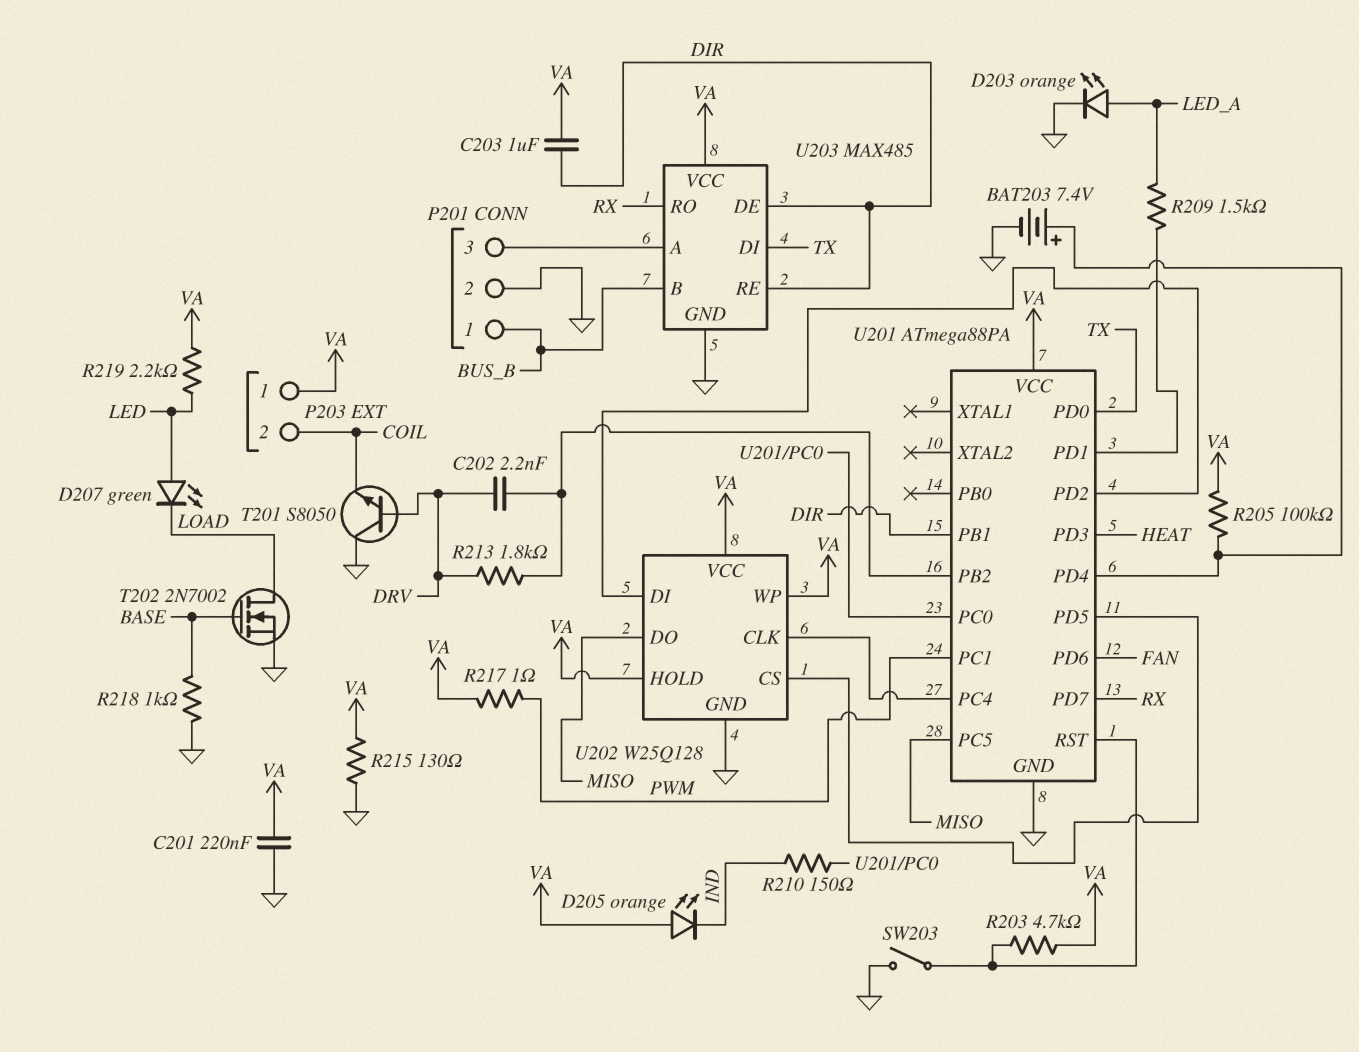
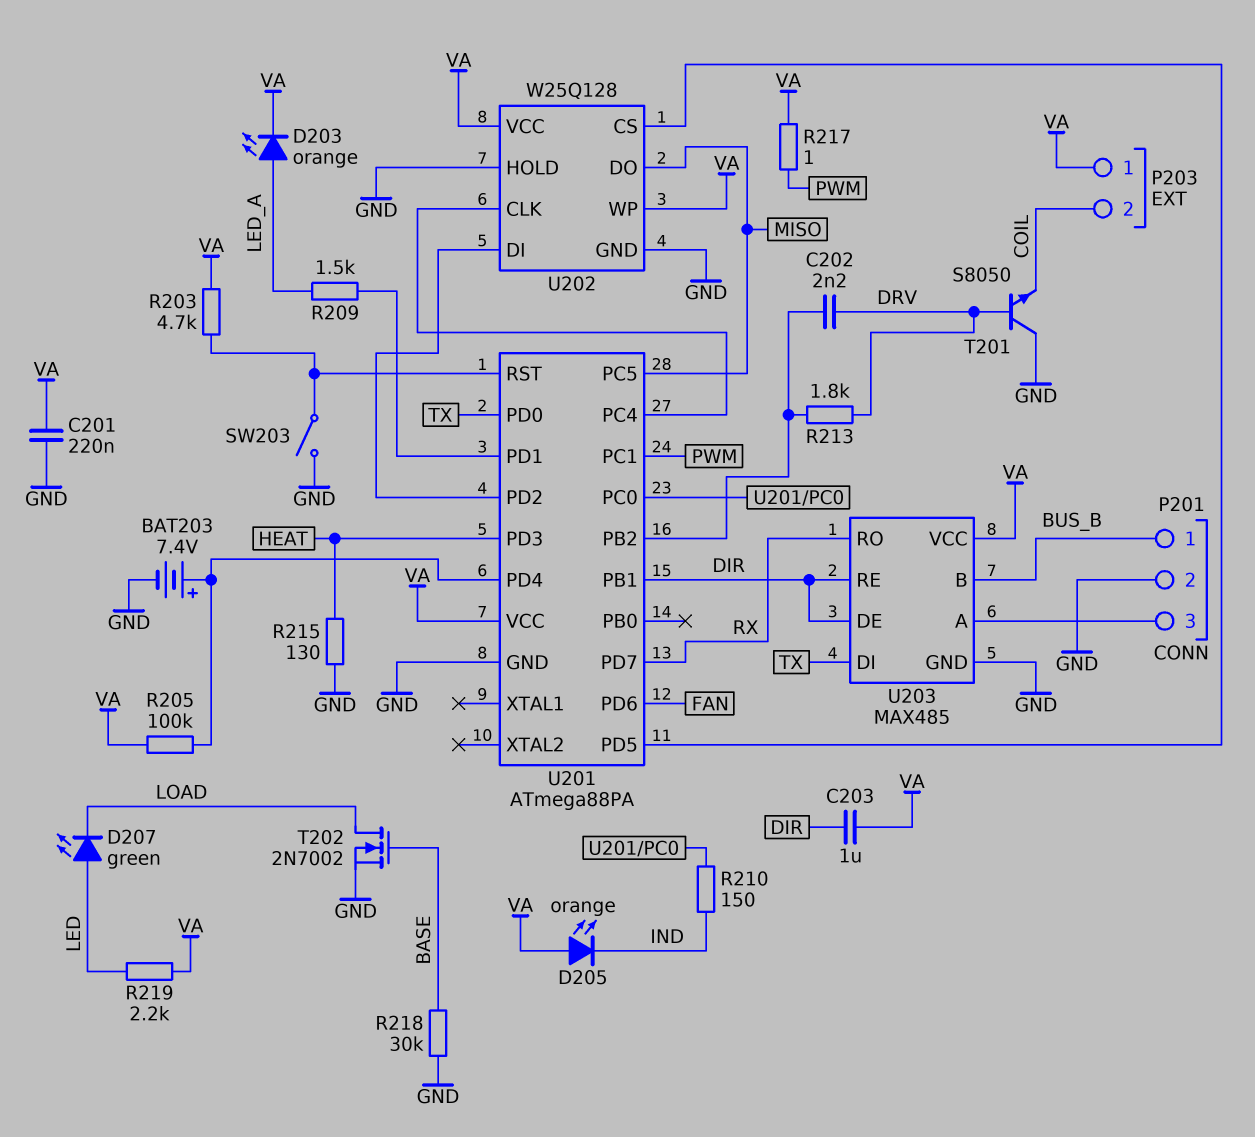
D203: LED orange (A LED_A, K GND) -> LED orange (A LED_A, K VA)
R215: 130 (GND, VA) -> 130 (GND, HEAT)
R218: 1k (BASE, GND) -> 30k (BASE, GND)
U202 pin HOLD: VA -> GND

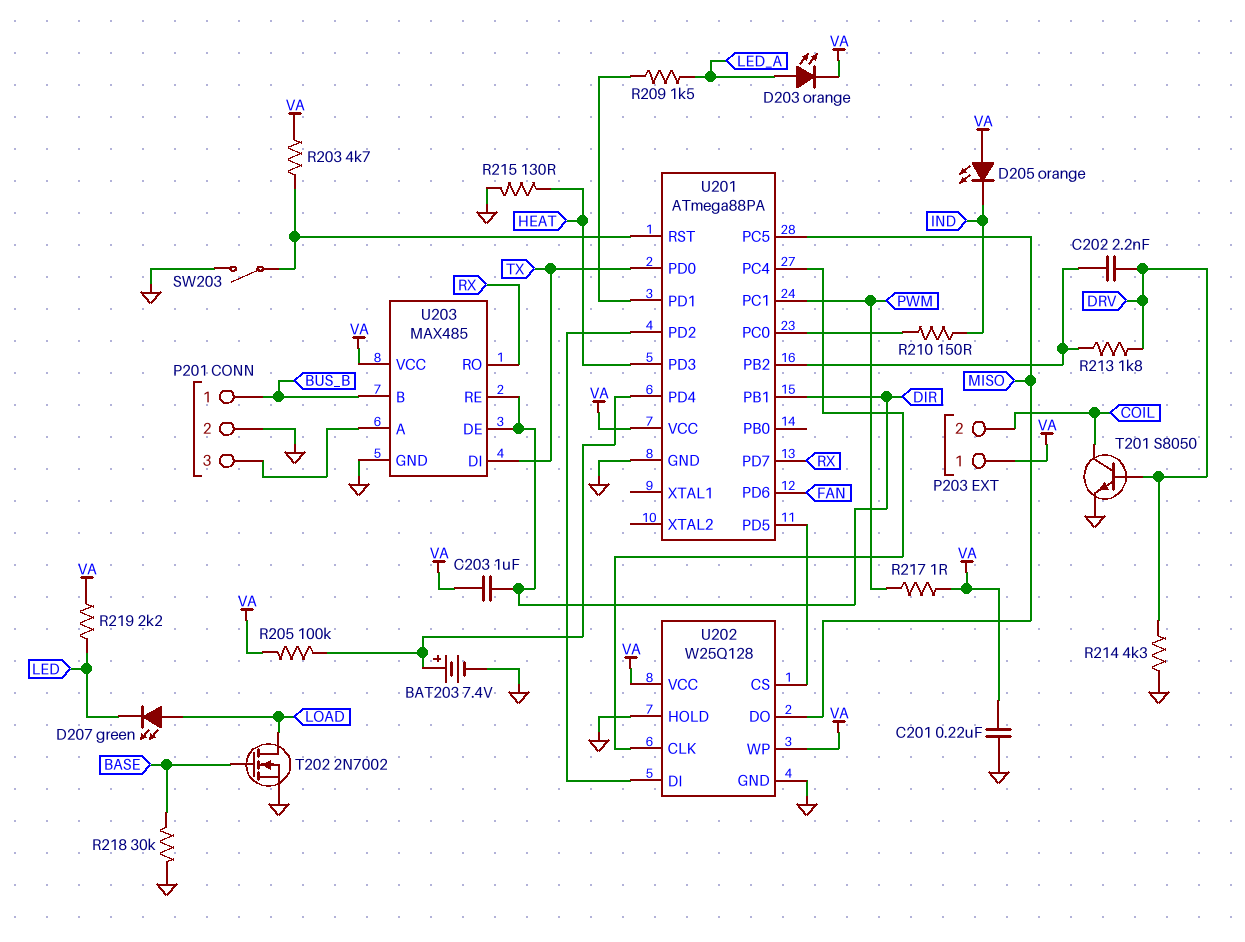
D207: LED green (A LED, K LOAD) -> LED green (A LOAD, K LED)
R214: none -> 4.3k (DRV, GND)
T201: NPN S8050 (B DRV, C GND, E COIL) -> NPN S8050 (B DRV, C COIL, E GND)

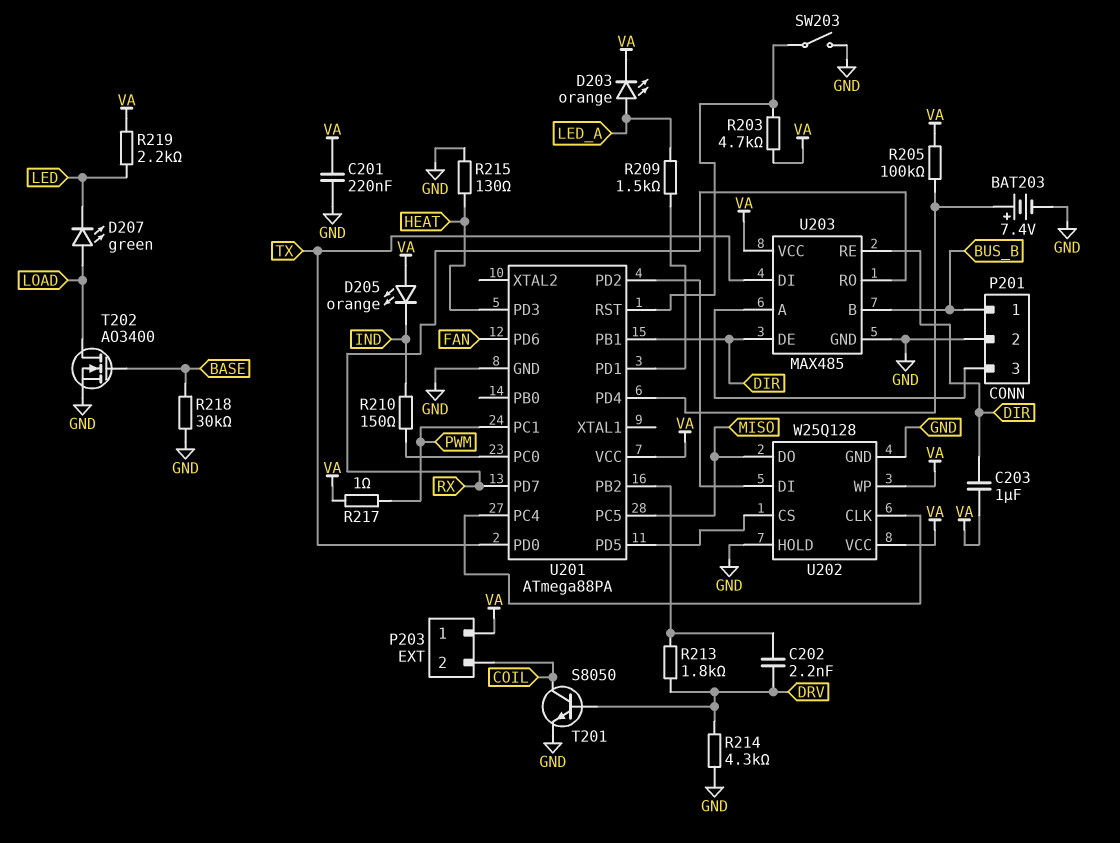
T202: NMOS 2N7002 (G BASE, D LOAD, S GND) -> NMOS AO3400 (G BASE, D LOAD, S GND)

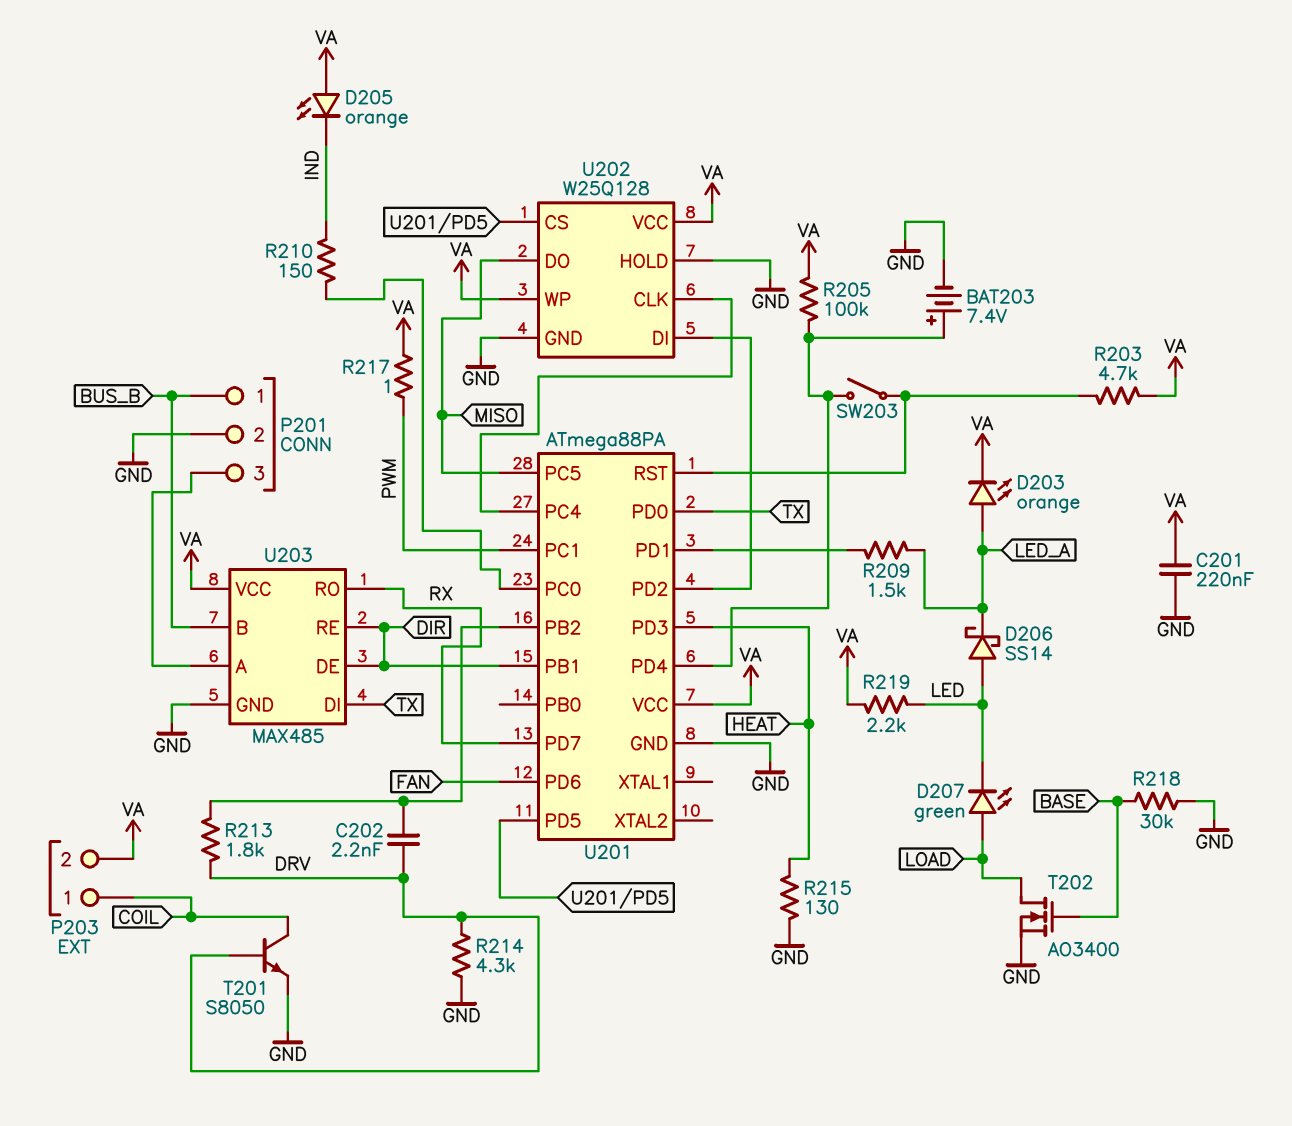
C203: 1uF (DIR, VA) -> none
D206: none -> schottky SS14 (A LED, K LED_A)
P203 pin 1: VA -> COIL
P203 pin 2: COIL -> VA
SW203: switch (GND, U201/RST) -> switch (U201/PD4, U201/RST)

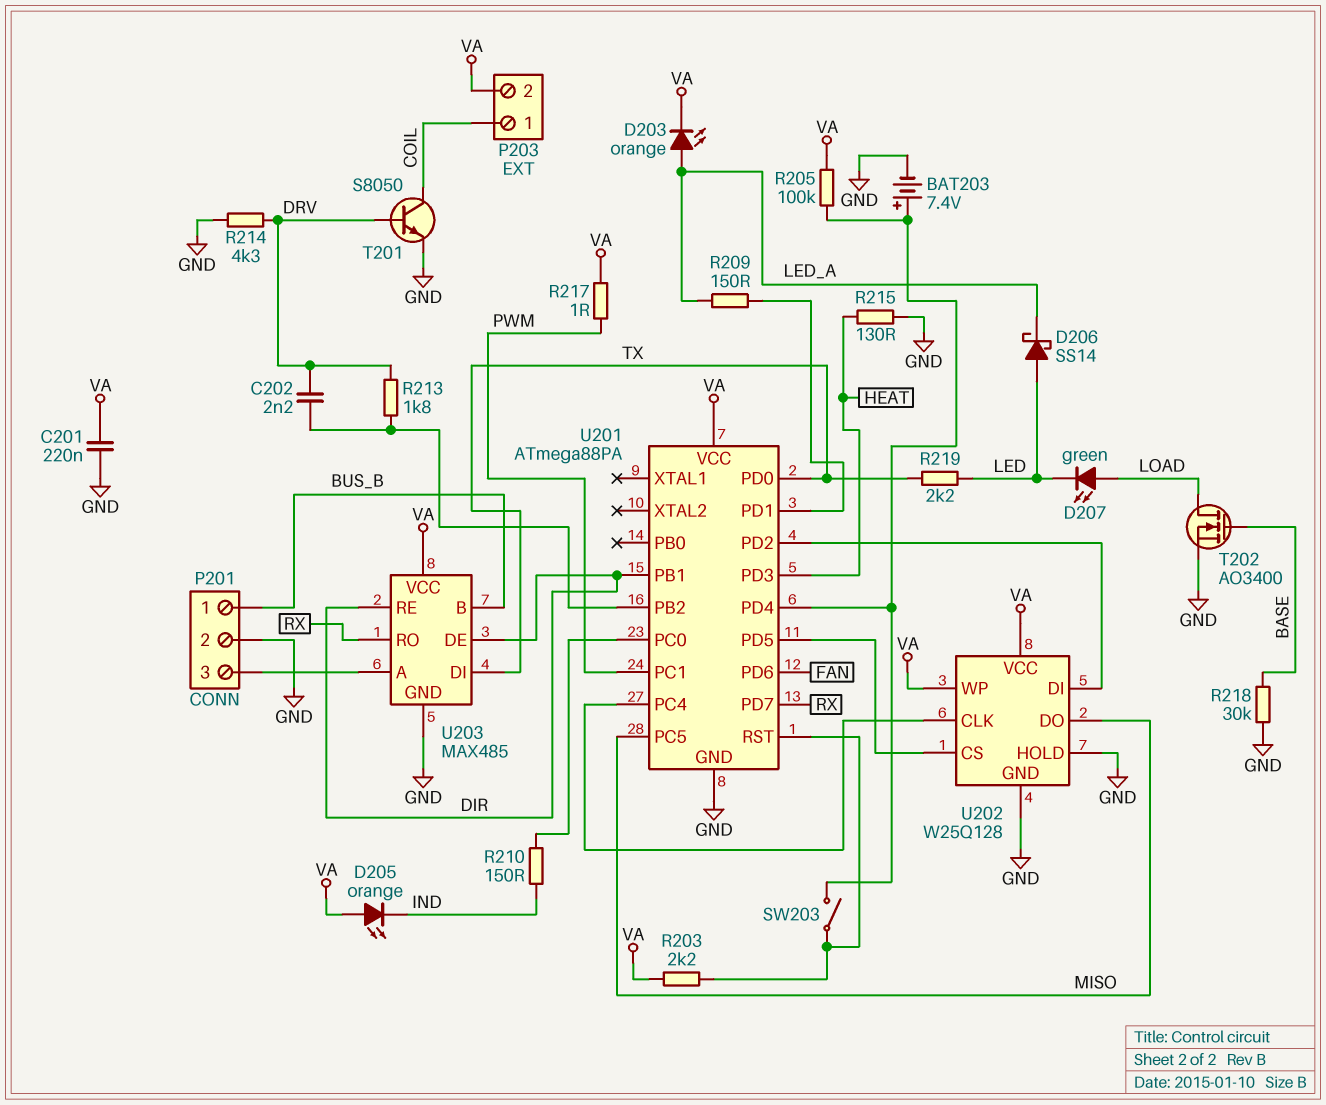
R203: 4.7k (U201/RST, VA) -> 2.2k (U201/RST, VA)
R209: 1.5k (LED_A, U201/PD1) -> 150 (LED_A, U201/PD1)
R219: 2.2k (LED, VA) -> 2.2k (LED, TX)

